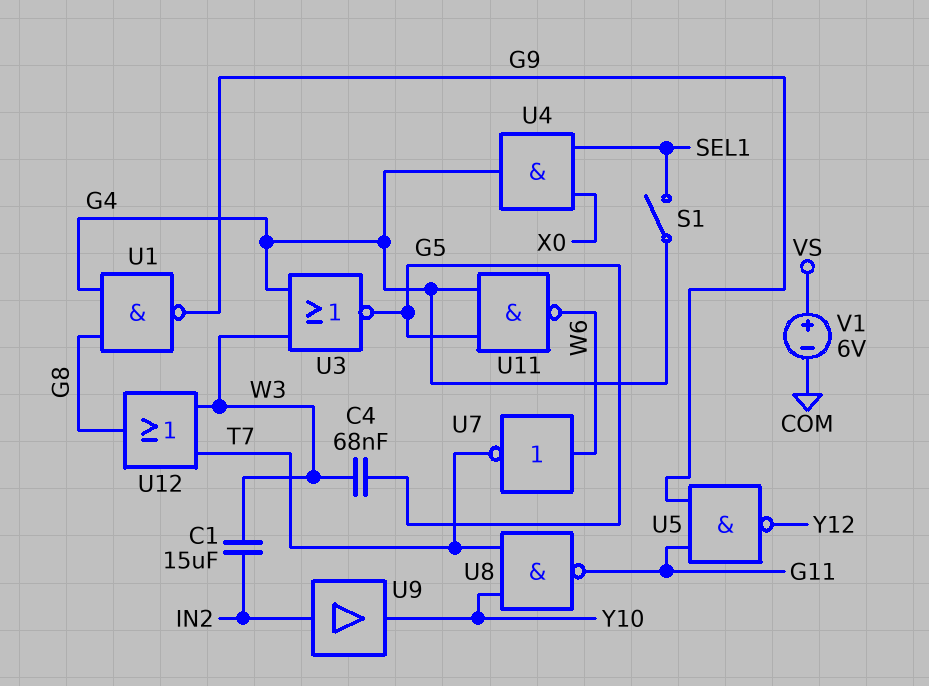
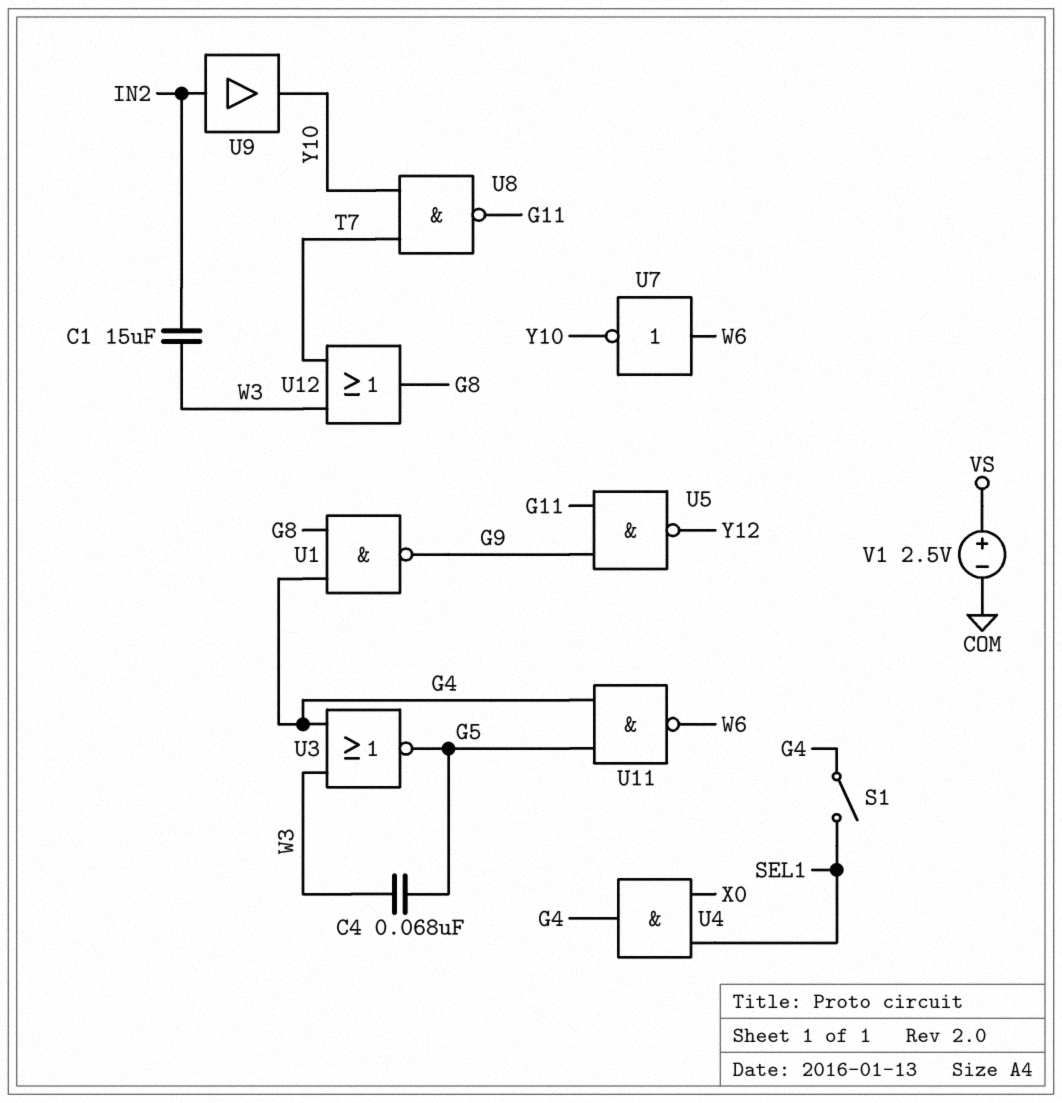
U7: NOT (in W6, out T7) -> NOT (in W6, out Y10)
V1: 6V (plus VS, minus COM) -> 2.5V (plus VS, minus COM)

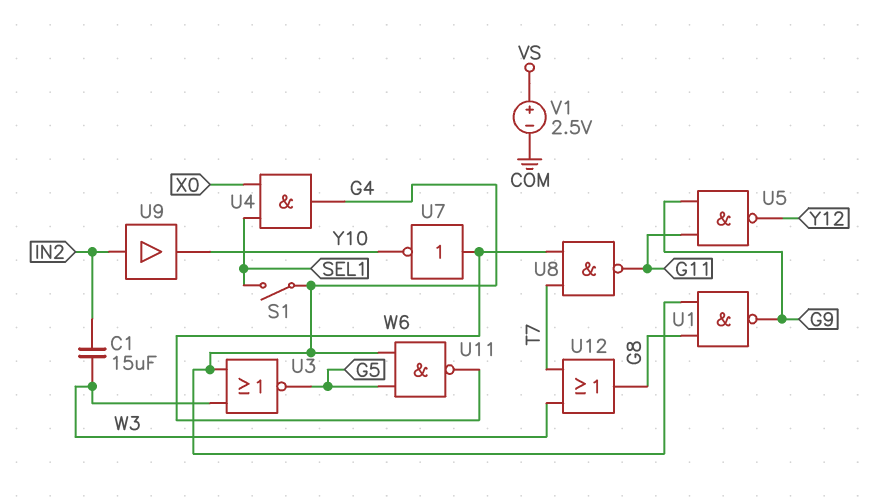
C4: 68nF (G5, W3) -> none
U8: NAND (in T7, in Y10, out G11) -> NAND (in T7, in W6, out G11)

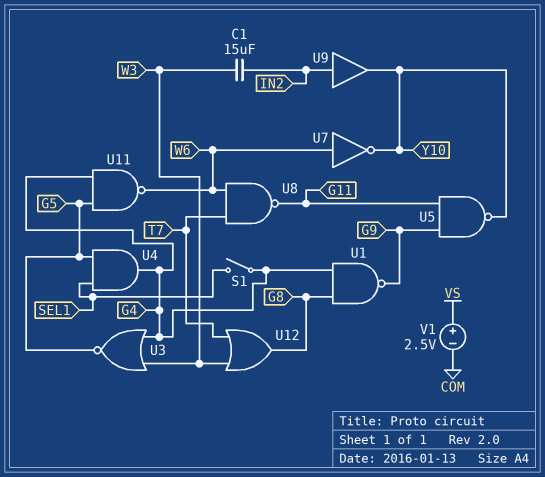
U4: AND (in SEL1, in X0, out G4) -> AND (in G5, in SEL1, out G4)
U5: NAND (in G9, in G11, out Y12) -> NAND (in G9, in G11, out Y10)

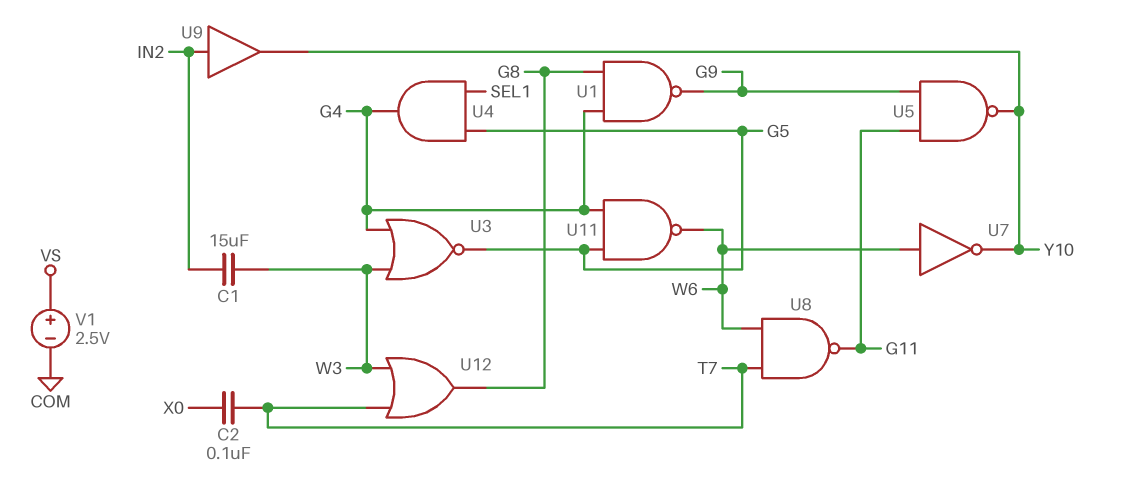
C2: none -> 100nF (T7, X0)
S1: switch (G4, SEL1) -> none

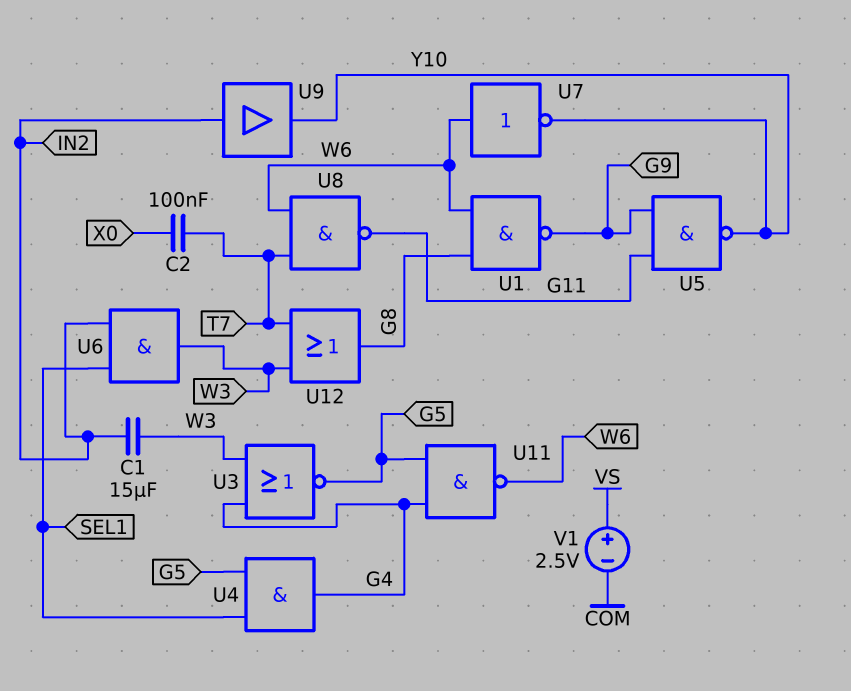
U1: NAND (in G4, in G8, out G9) -> NAND (in G8, in W6, out G9)
U6: none -> AND (in IN2, in SEL1, out W3)

